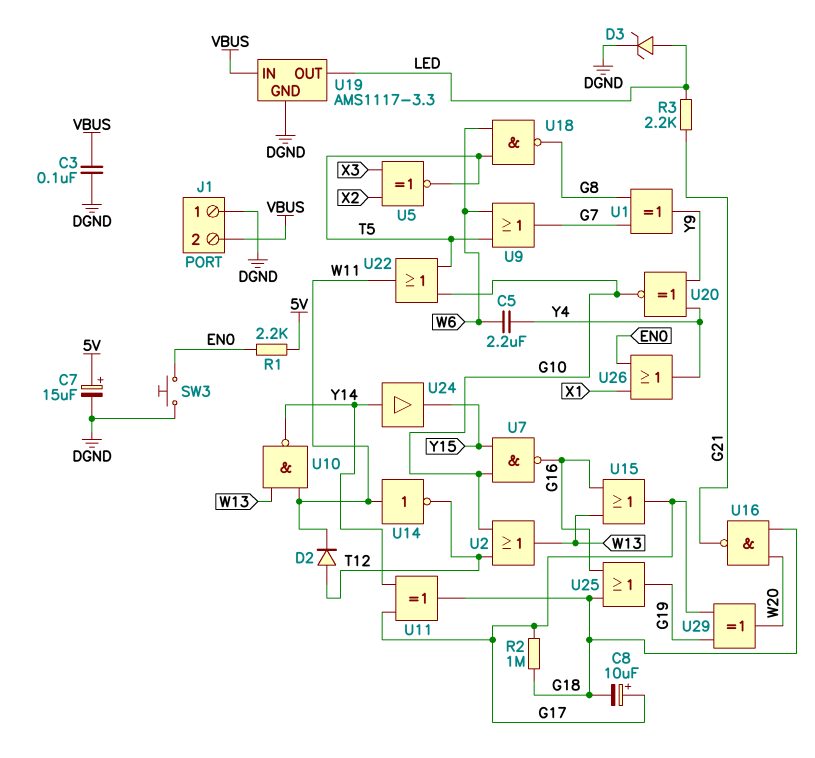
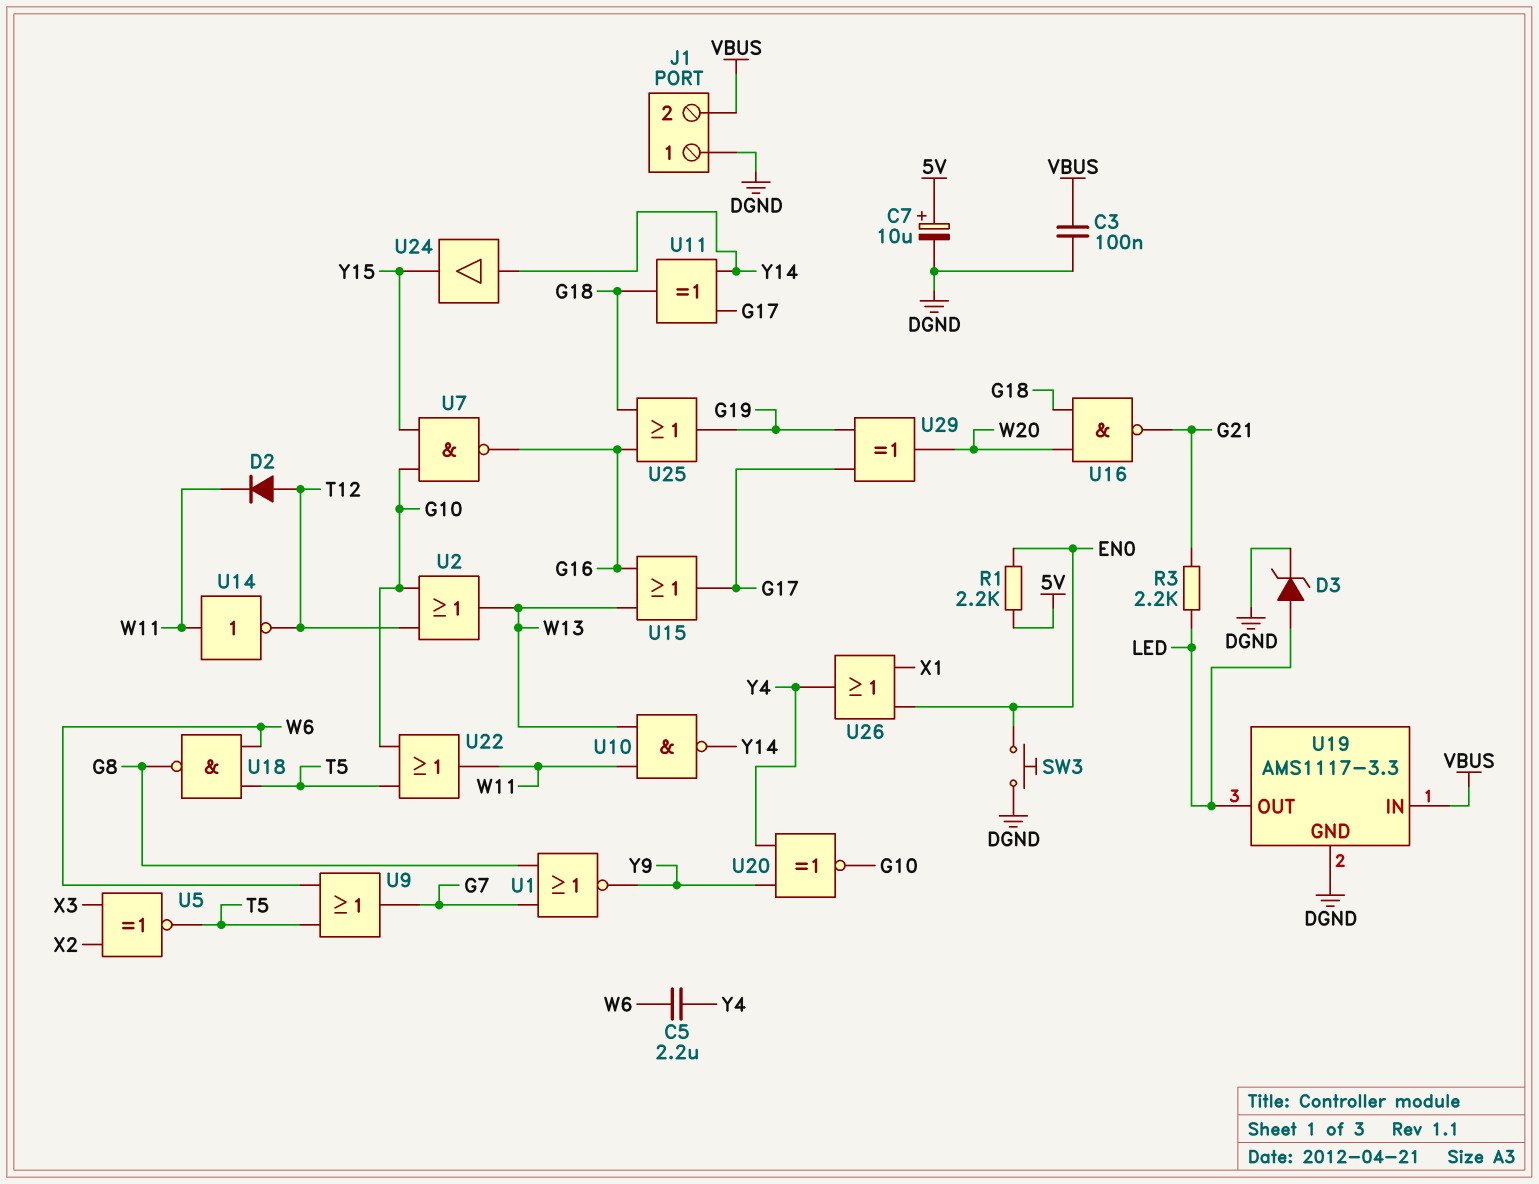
C7: 15uF (plus 5V, minus DGND) -> 10uF (plus 5V, minus DGND)
C8: 10uF (plus G17, minus G18) -> none
R2: 1M (G17, G18) -> none
U1: XOR (in G7, in G8, out Y9) -> NOR (in G7, in G8, out Y9)

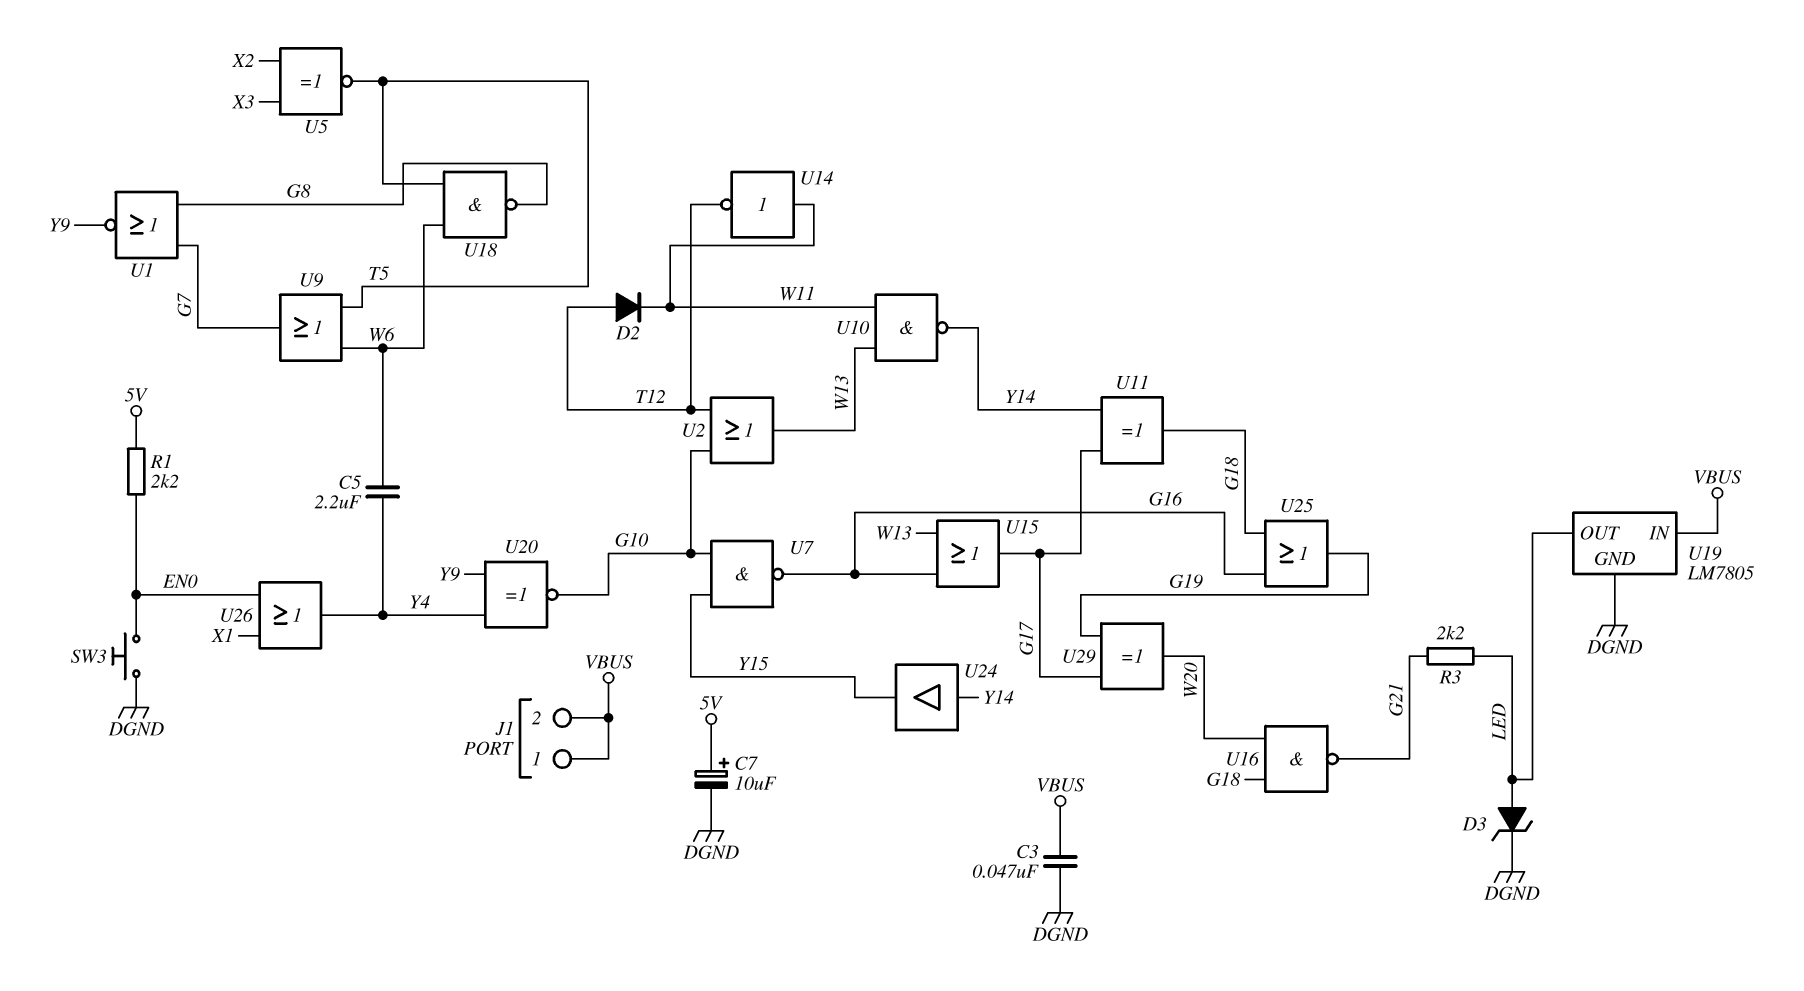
C3: 100nF (DGND, VBUS) -> 47nF (DGND, VBUS)
J1 pin 1: DGND -> VBUS
U19: AMS1117-3.3 -> LM7805
U22: OR (in G10, in T5, out W11) -> none

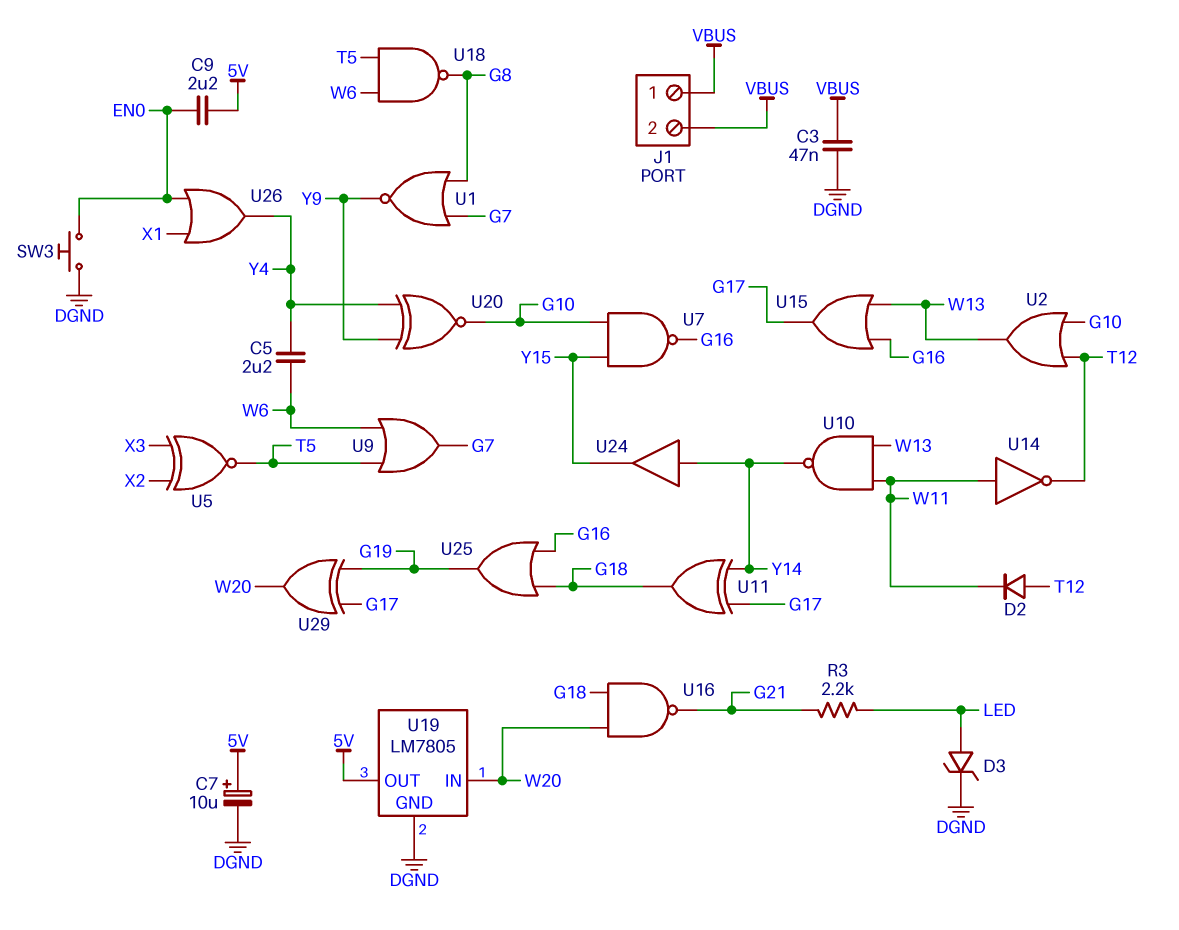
C9: none -> 2.2uF (5V, EN0)
R1: 2.2k (5V, EN0) -> none
U19 pin IN: VBUS -> W20
U19 pin OUT: LED -> 5V

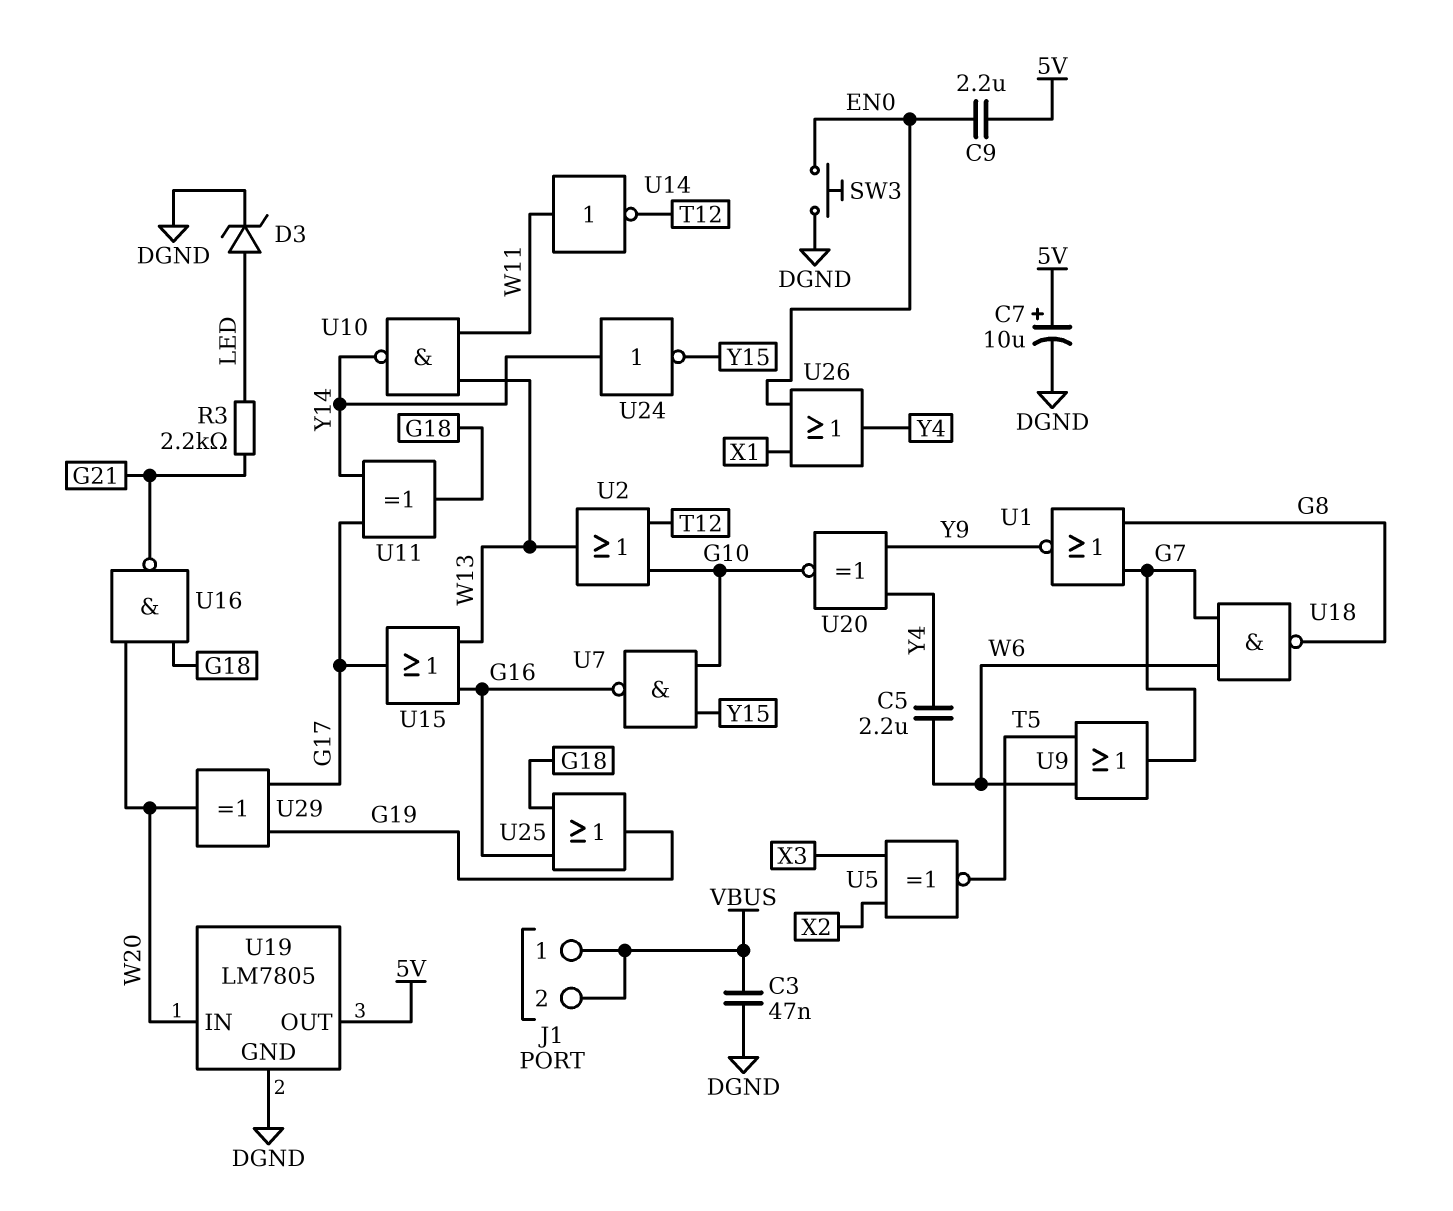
D2: diode (A T12, K W11) -> none
U18: NAND (in T5, in W6, out G8) -> NAND (in G7, in W6, out G8)
U24: buffer (in Y14, out Y15) -> NOT (in Y14, out Y15)

